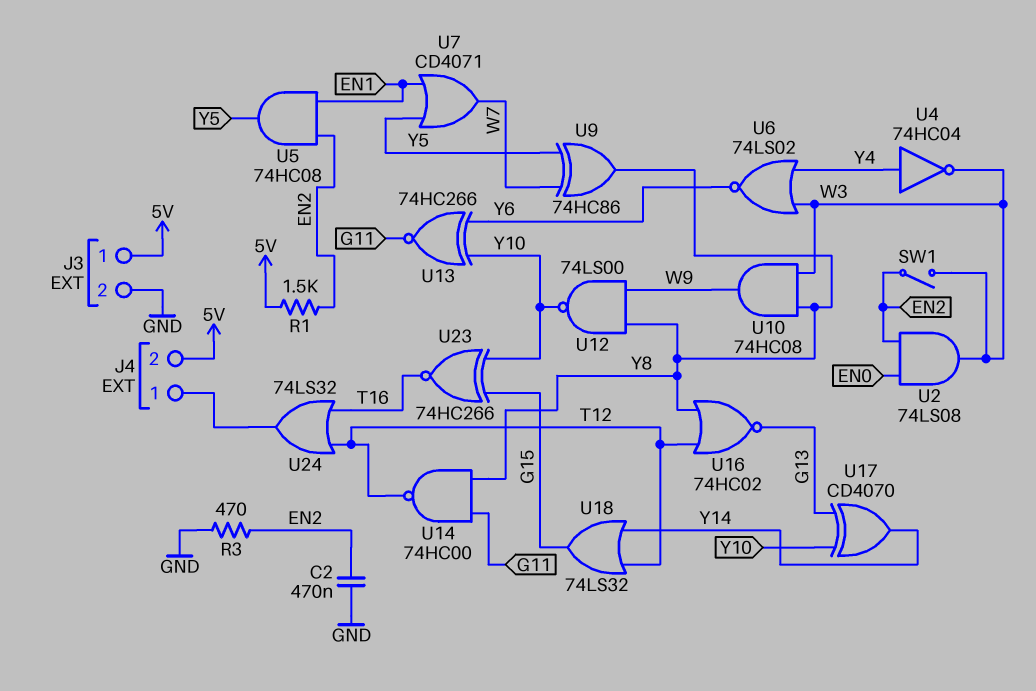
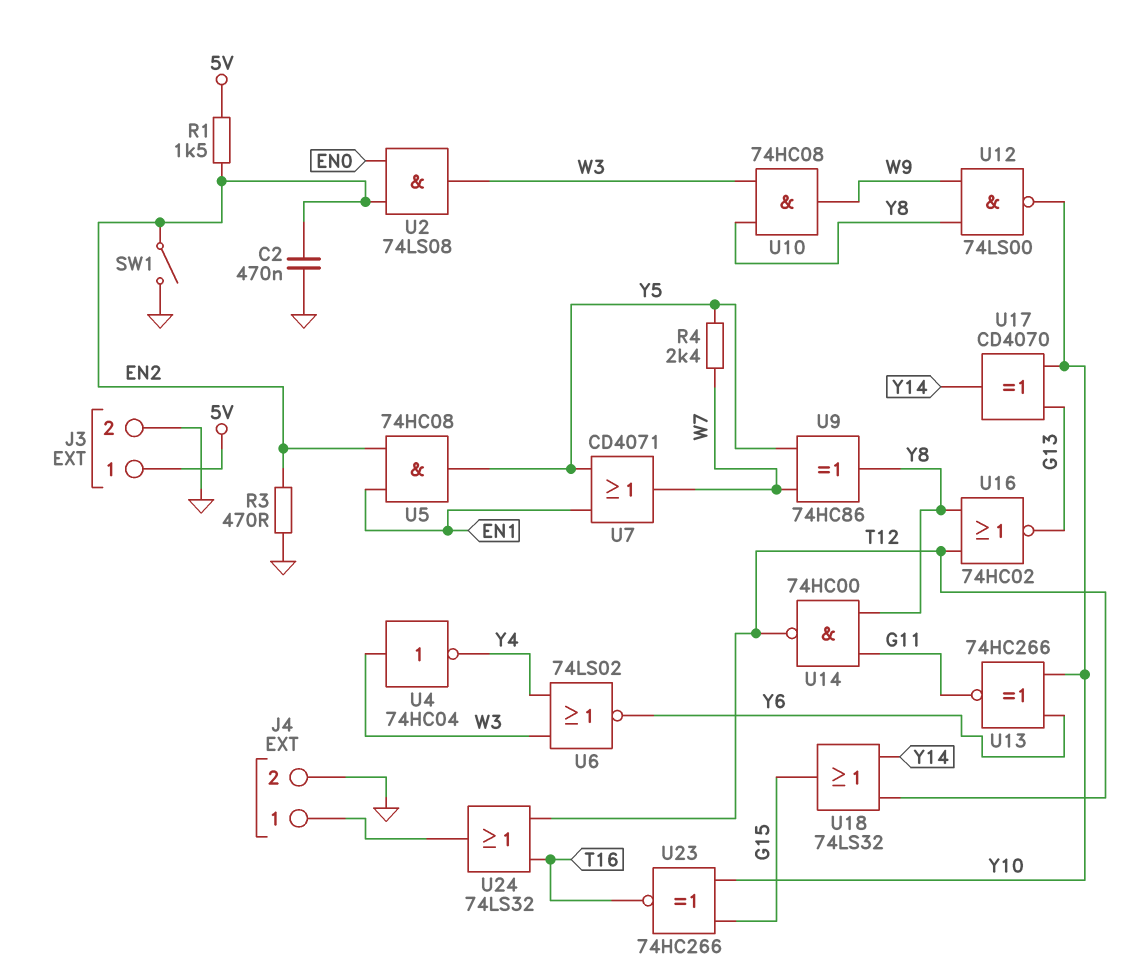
J4 pin 2: 5V -> GND
R4: none -> 2.4k (W7, Y5)
SW1: switch (EN2, W3) -> switch (EN2, GND)
U4: NOT 74HC04 (in Y4, out W3) -> NOT 74HC04 (in W3, out Y4)

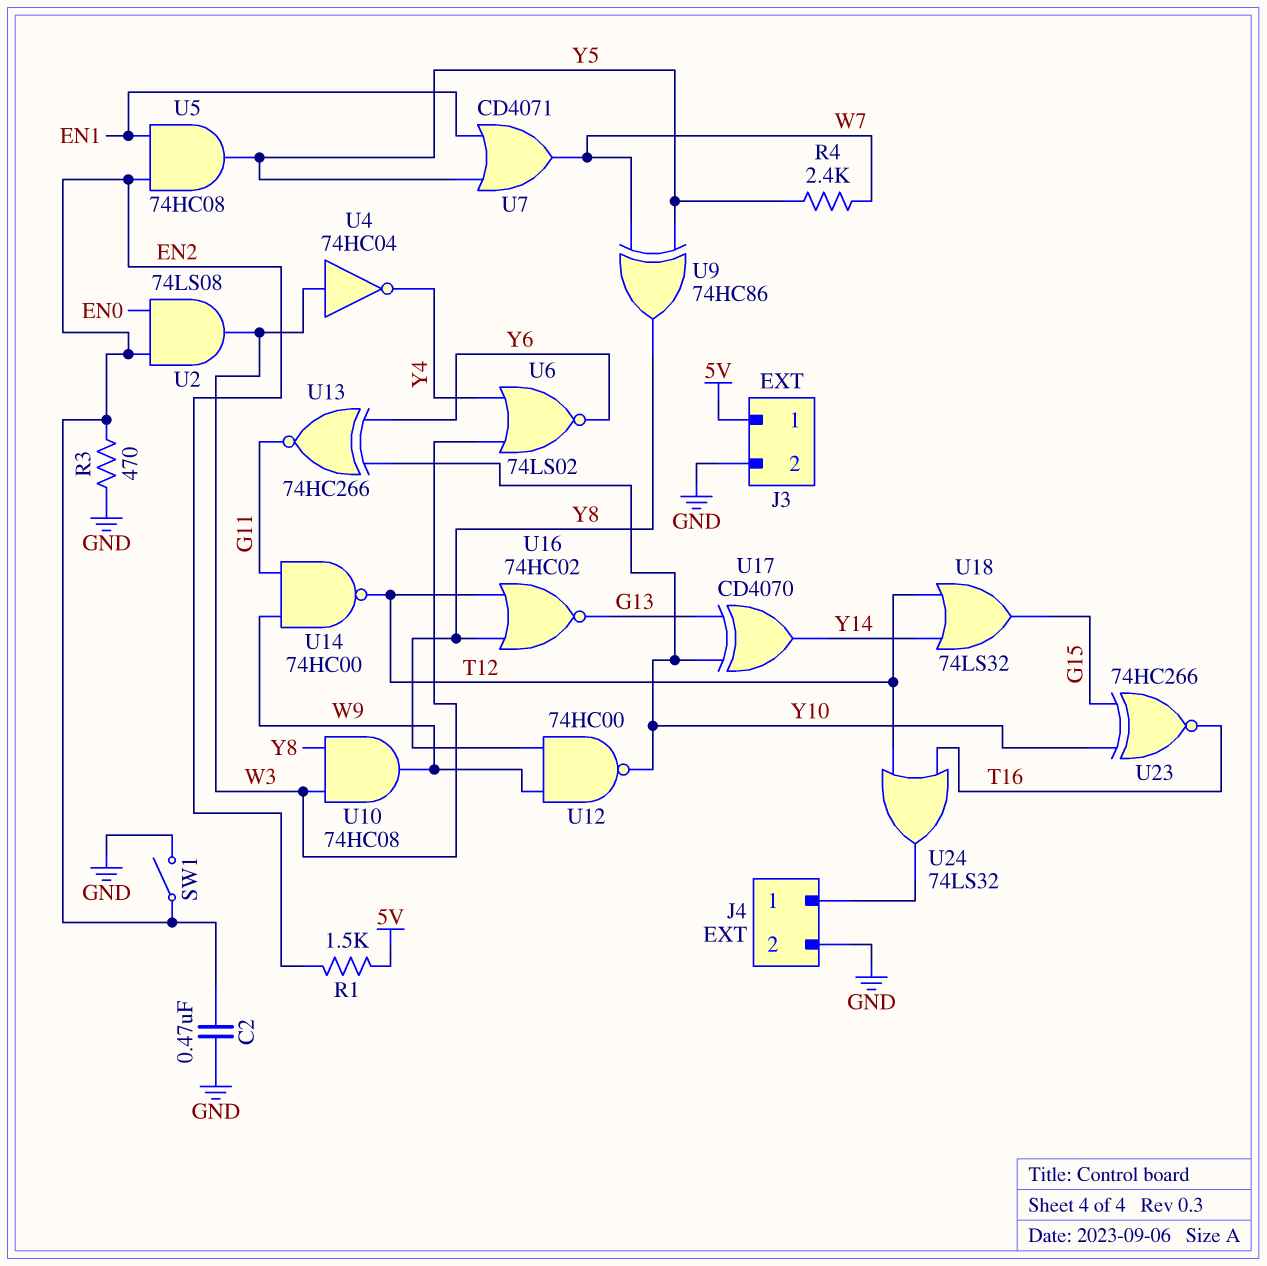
U12: NAND 74LS00 (in W9, in Y8, out Y10) -> NAND 74HC00 (in W9, in Y8, out Y10)
U14: NAND 74HC00 (in G11, in Y8, out T12) -> NAND 74HC00 (in G11, in W9, out T12)

